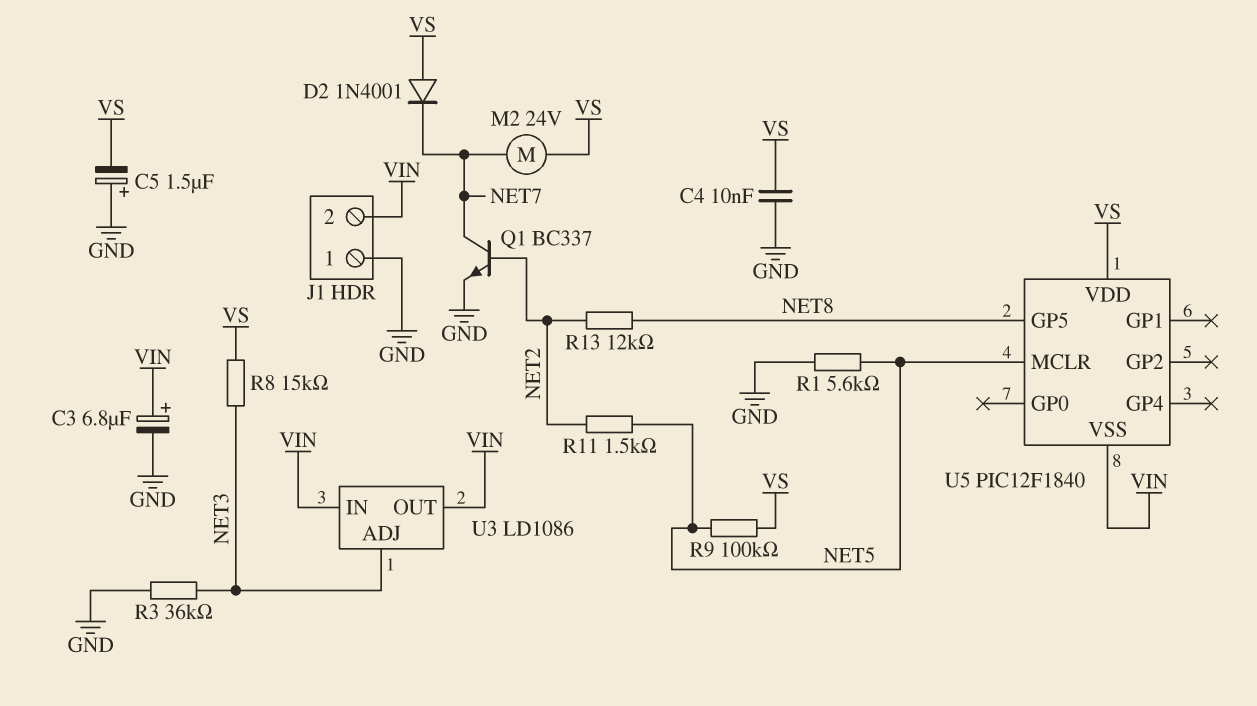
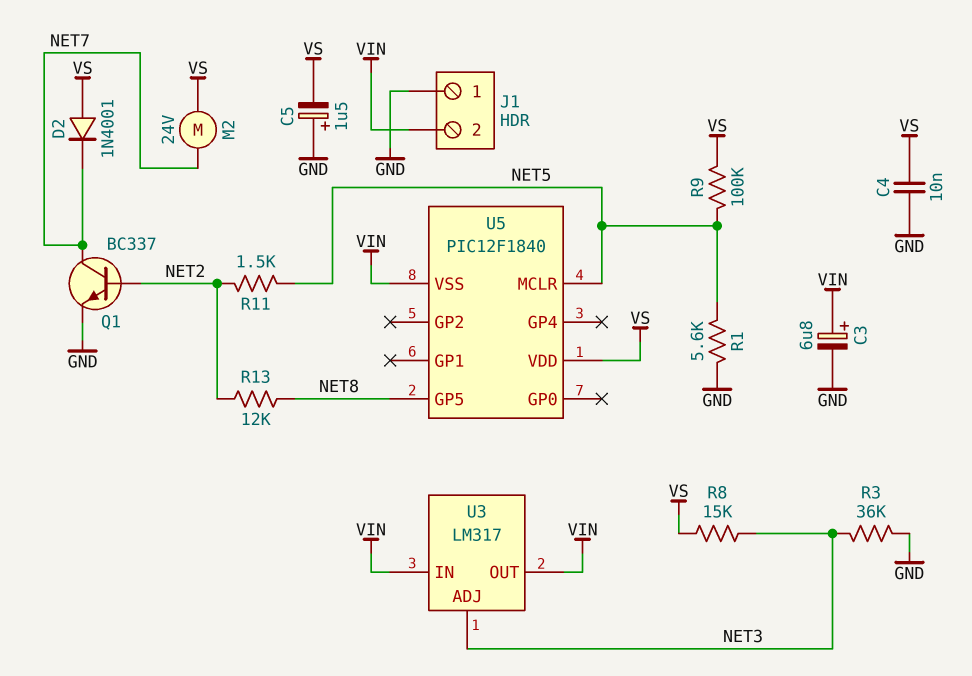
U3: LD1086 -> LM317

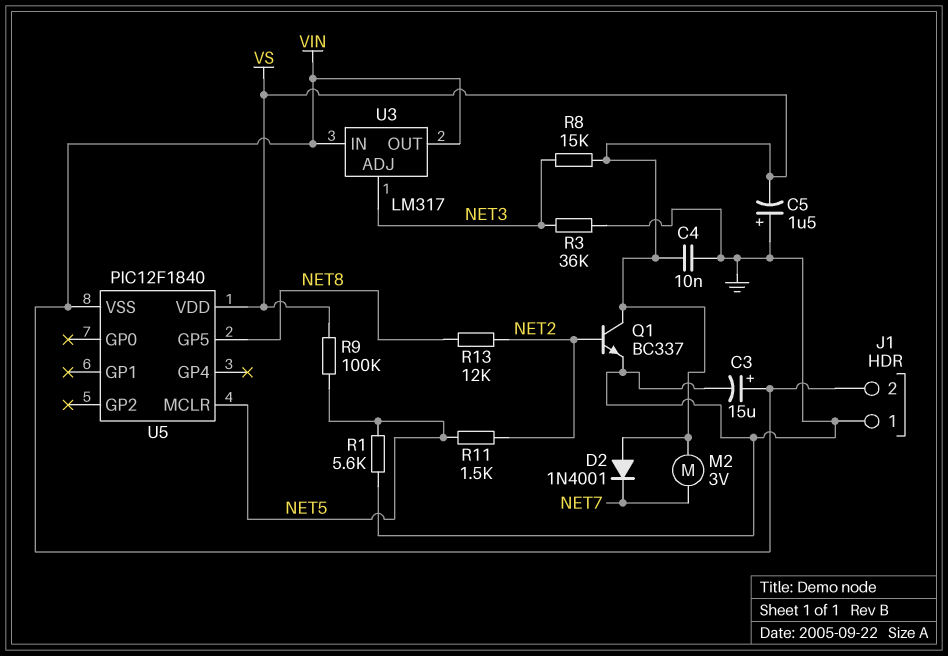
C3: 6.8uF (plus VIN, minus GND) -> 15uF (plus VIN, minus GND)
M2: motor 24V (NET7, VS) -> motor 3V (NET7, VS)
Q1: NPN BC337 (B NET2, C NET7, E GND) -> NPN BC337 (B NET2, C VS, E GND)

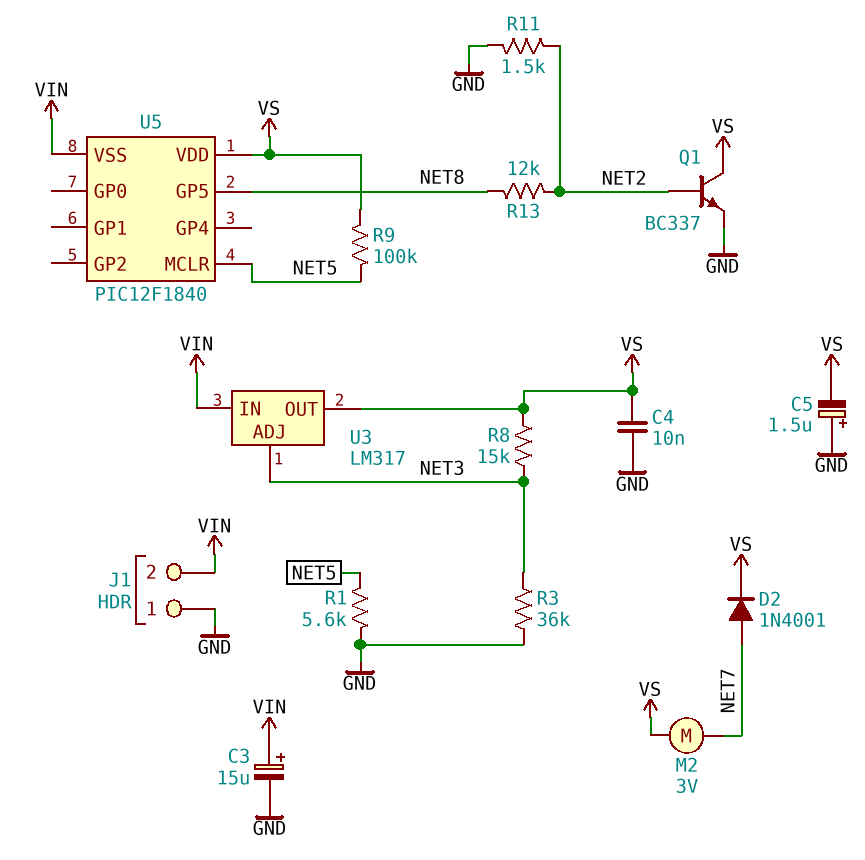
D2: diode 1N4001 (A VS, K NET7) -> diode 1N4001 (A NET7, K VS)
R11: 1.5k (NET2, NET5) -> 1.5k (GND, NET2)
U3 pin OUT: VIN -> VS

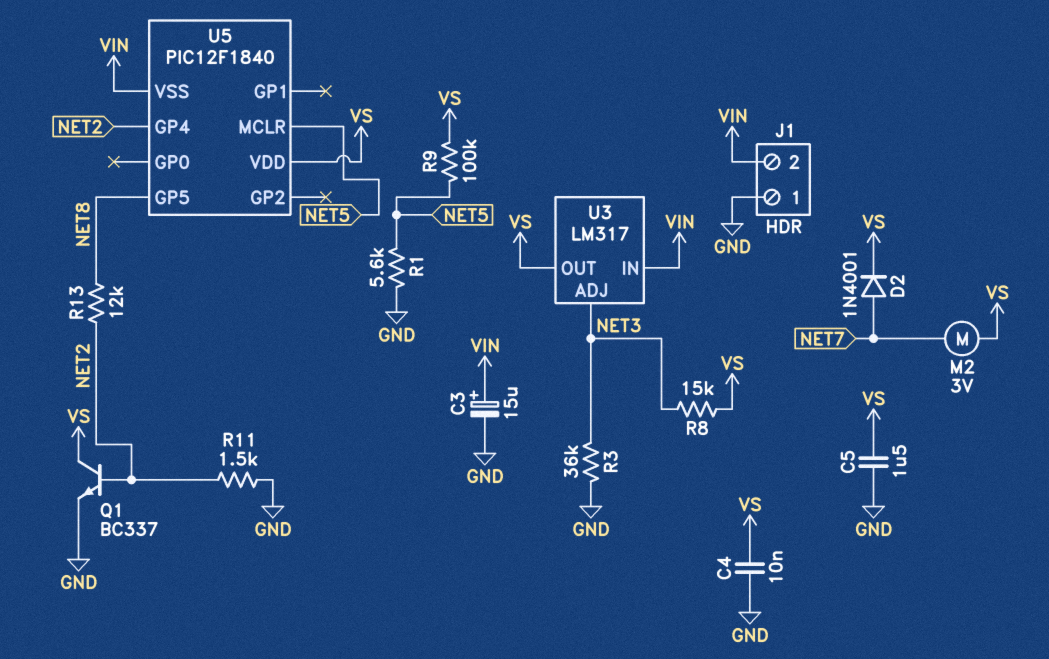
C5: 1.5uF (plus GND, minus VS) -> 1.5uF (GND, VS)
U5 pin GP4: none -> NET2

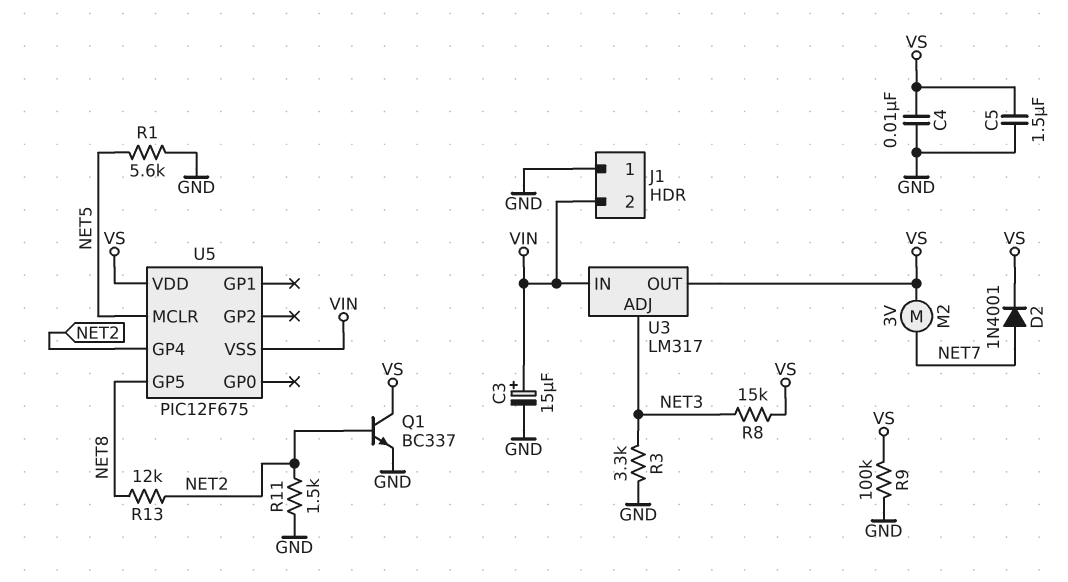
R3: 36k (GND, NET3) -> 3.3k (GND, NET3)
R9: 100k (NET5, VS) -> 100k (GND, VS)
U5: PIC12F1840 -> PIC12F675

